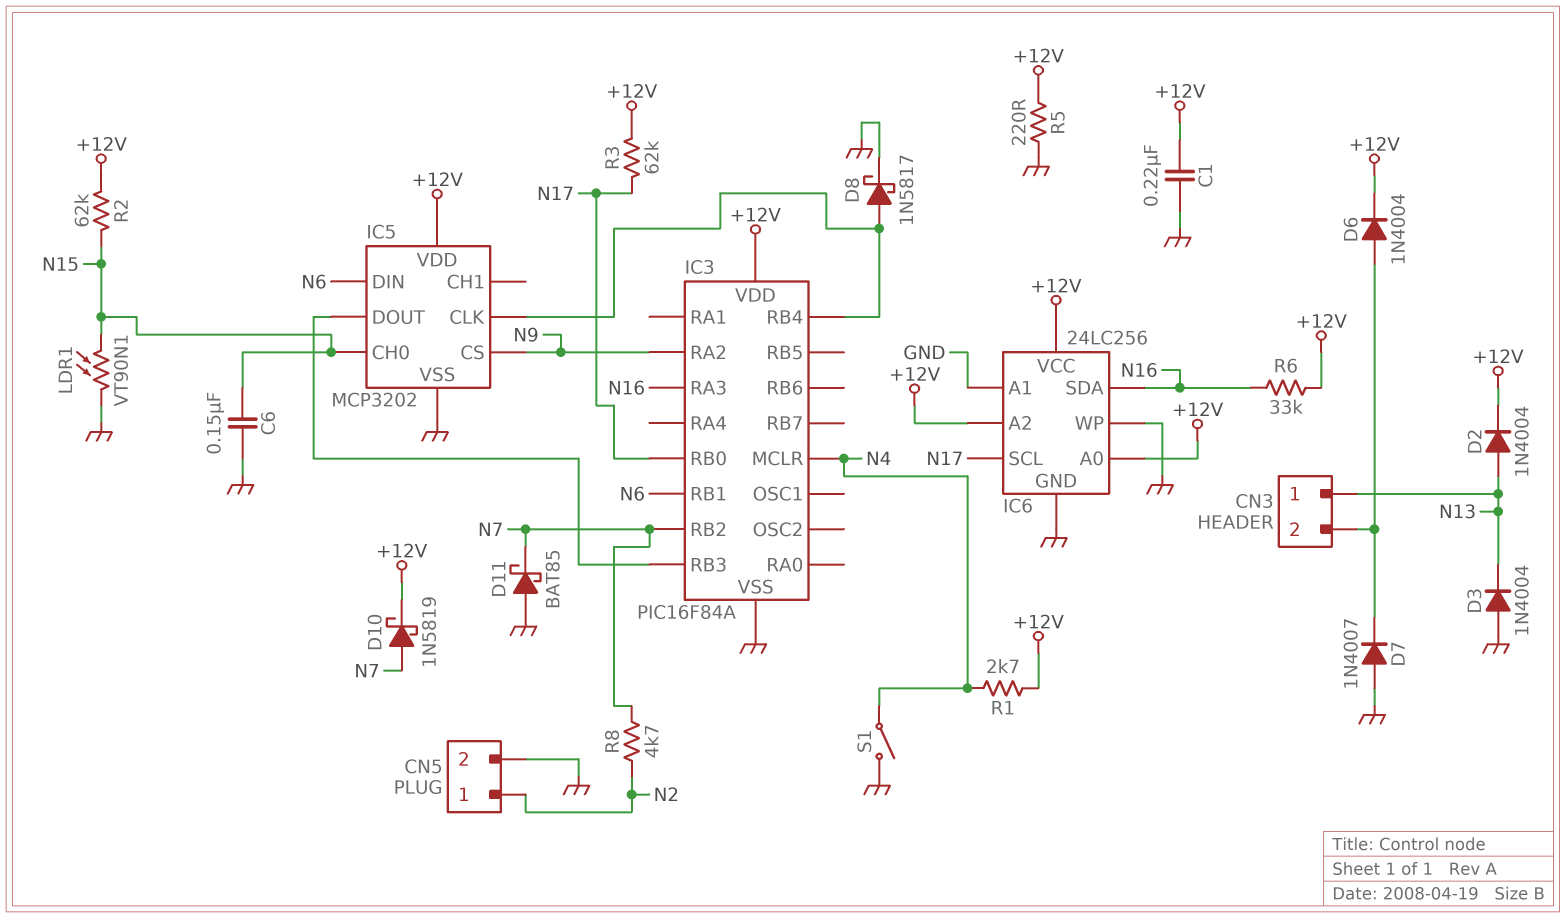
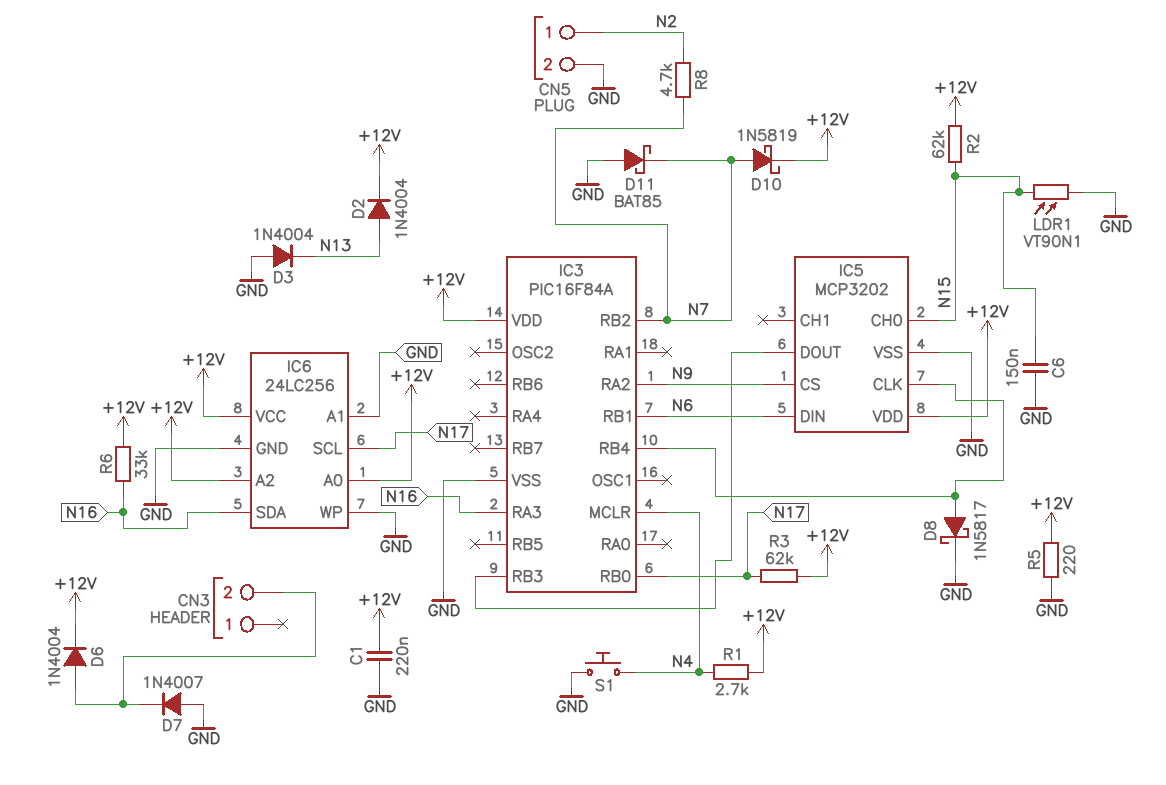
CN3 pin 1: N13 -> none
S1: switch (GND, N4) -> button (GND, N4)

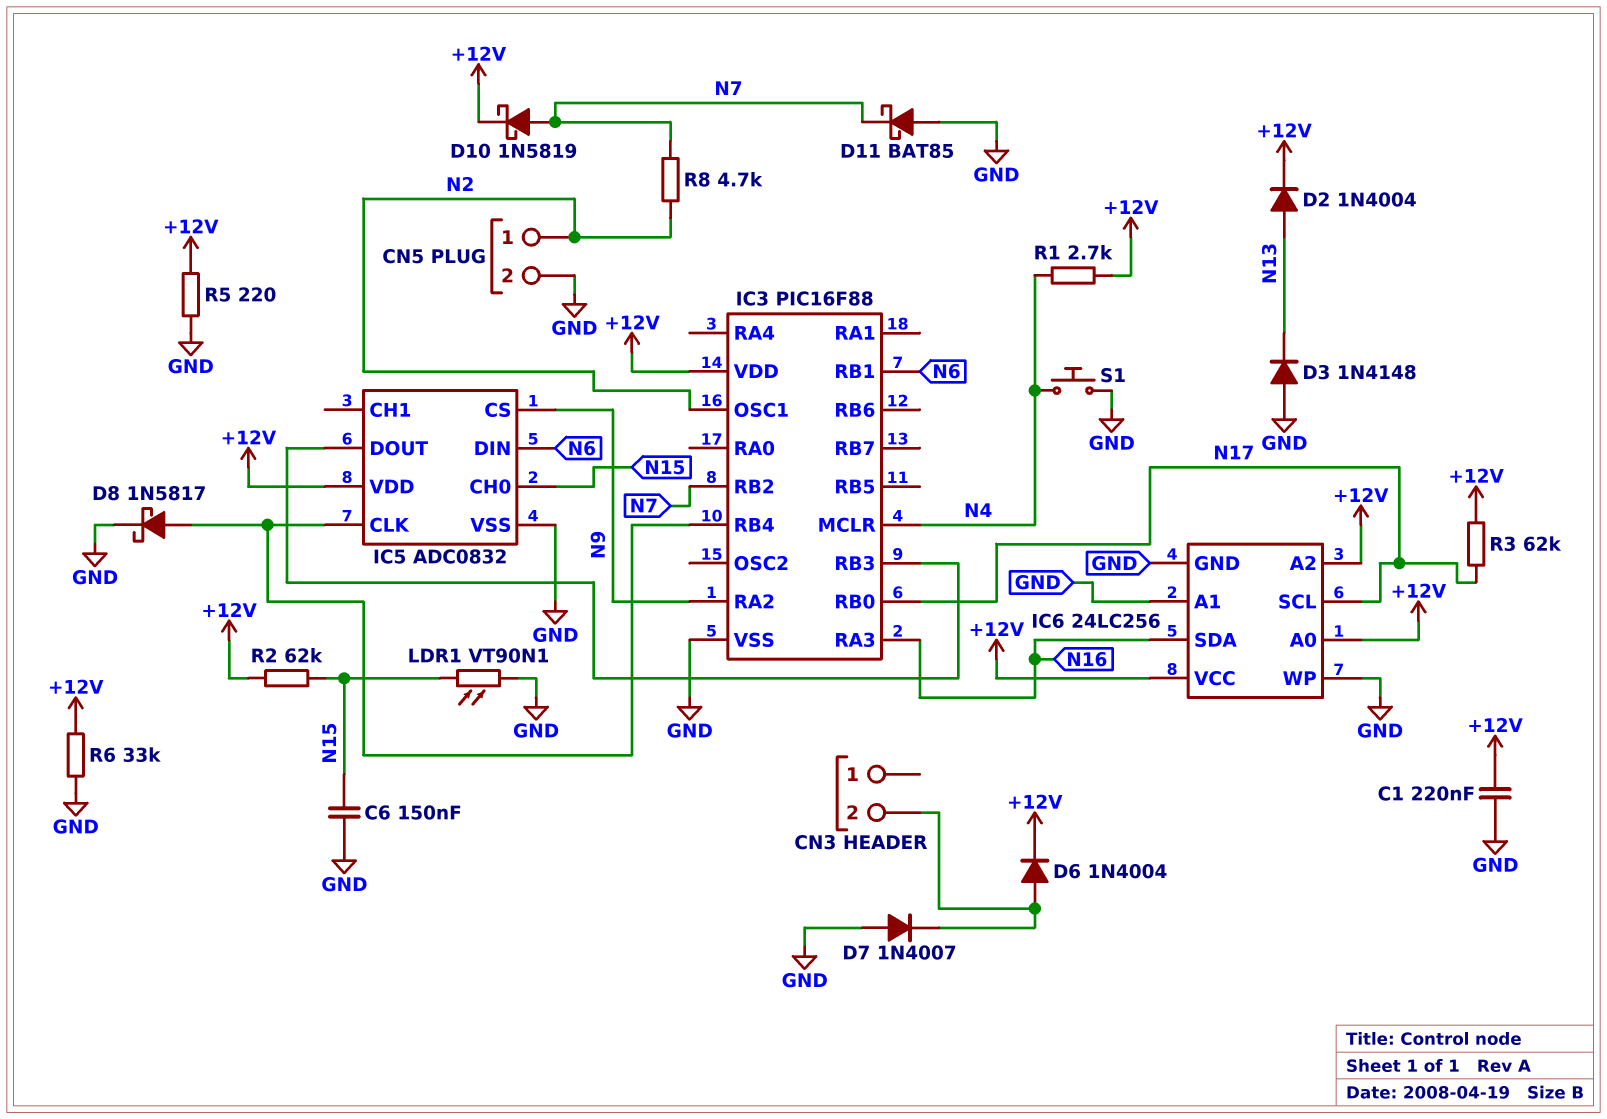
D3: diode 1N4004 (A GND, K N13) -> diode 1N4148 (A GND, K N13)
IC3: PIC16F84A -> PIC16F88
IC3 pin OSC1: none -> N2
IC5: MCP3202 -> ADC0832
R6: 33k (+12V, N16) -> 33k (+12V, GND)

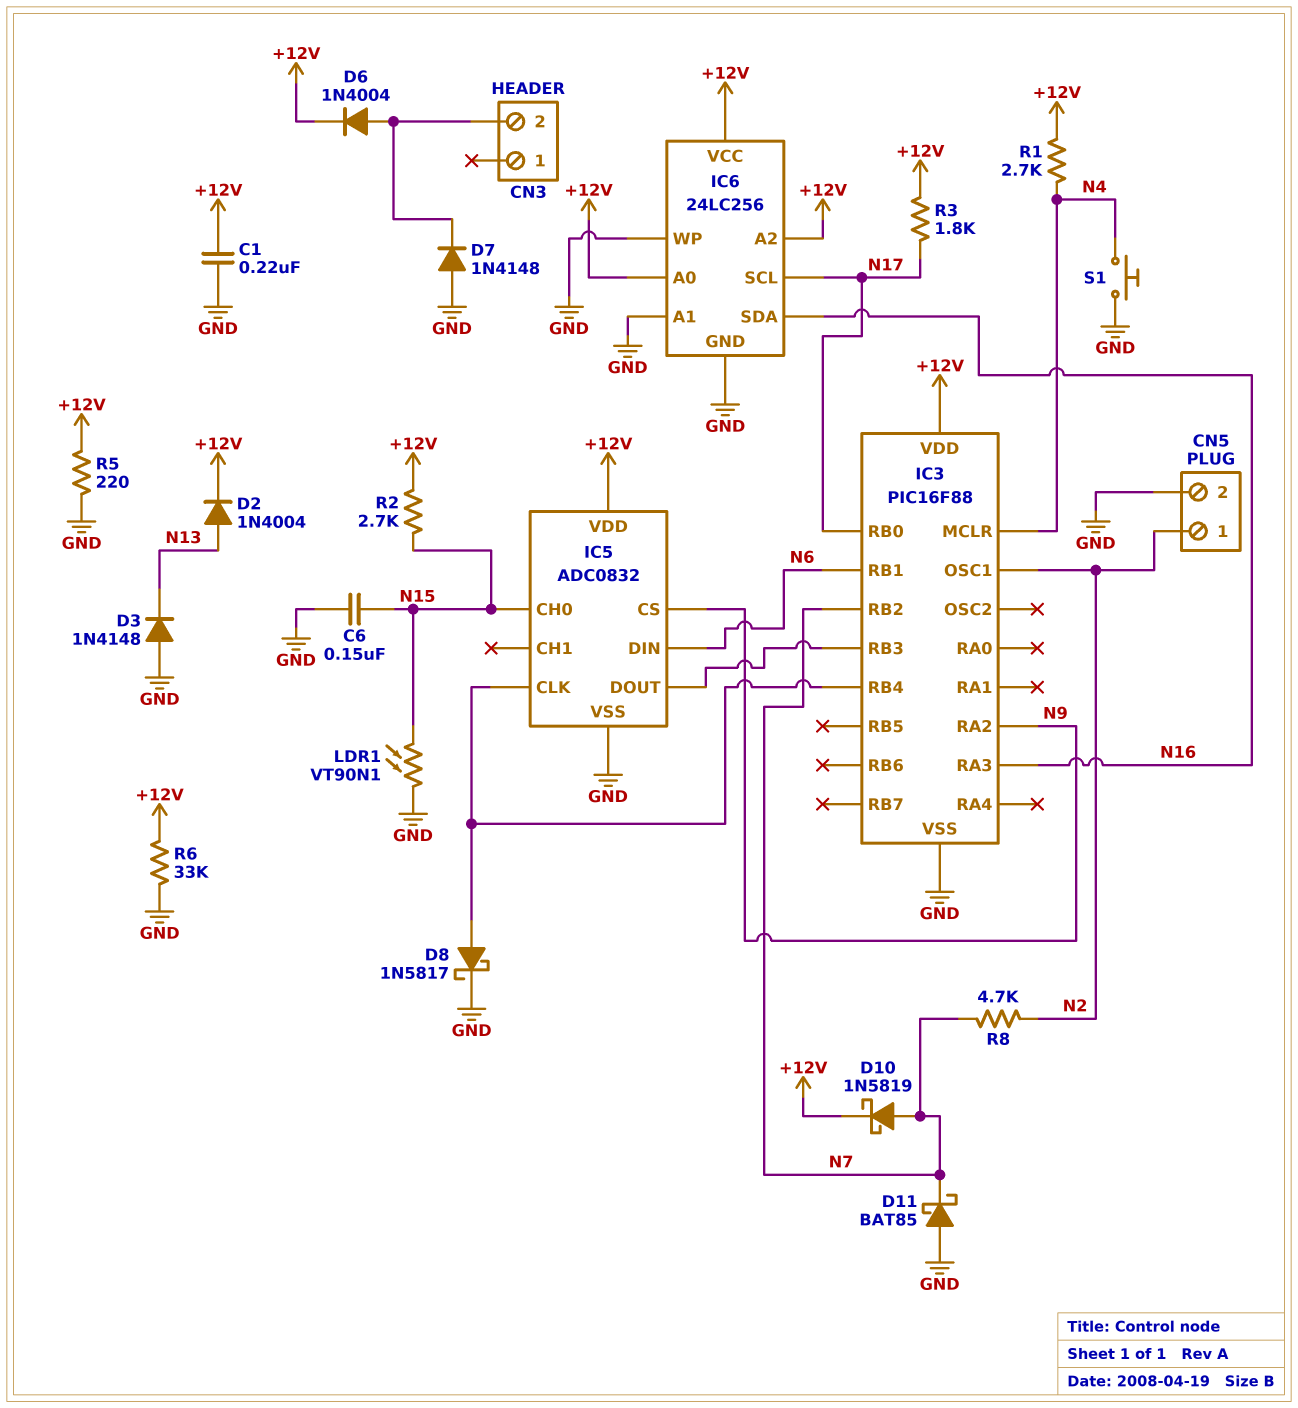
D7: diode 1N4007 (A GND, K CN3/2) -> diode 1N4148 (A GND, K CN3/2)
R2: 62k (+12V, N15) -> 2.7k (+12V, N15)
R3: 62k (+12V, N17) -> 1.8k (+12V, N17)

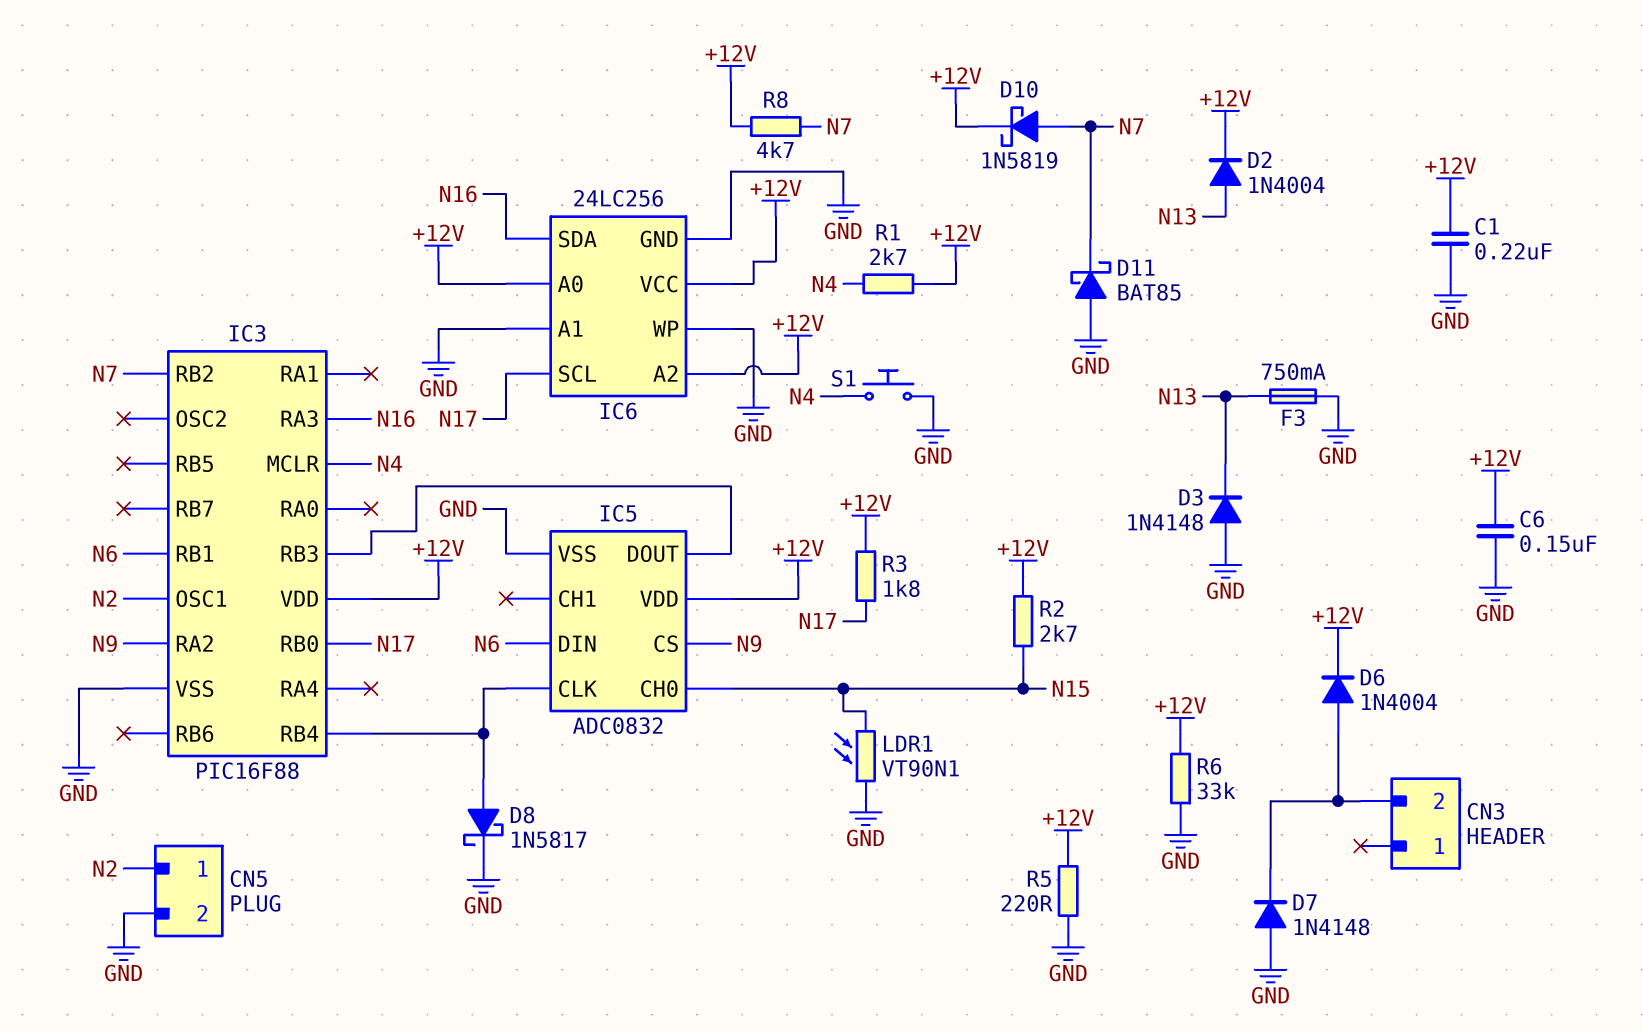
C6: 150nF (GND, N15) -> 150nF (+12V, GND)
F3: none -> 750mA (GND, N13)
R8: 4.7k (N2, N7) -> 4.7k (+12V, N7)

